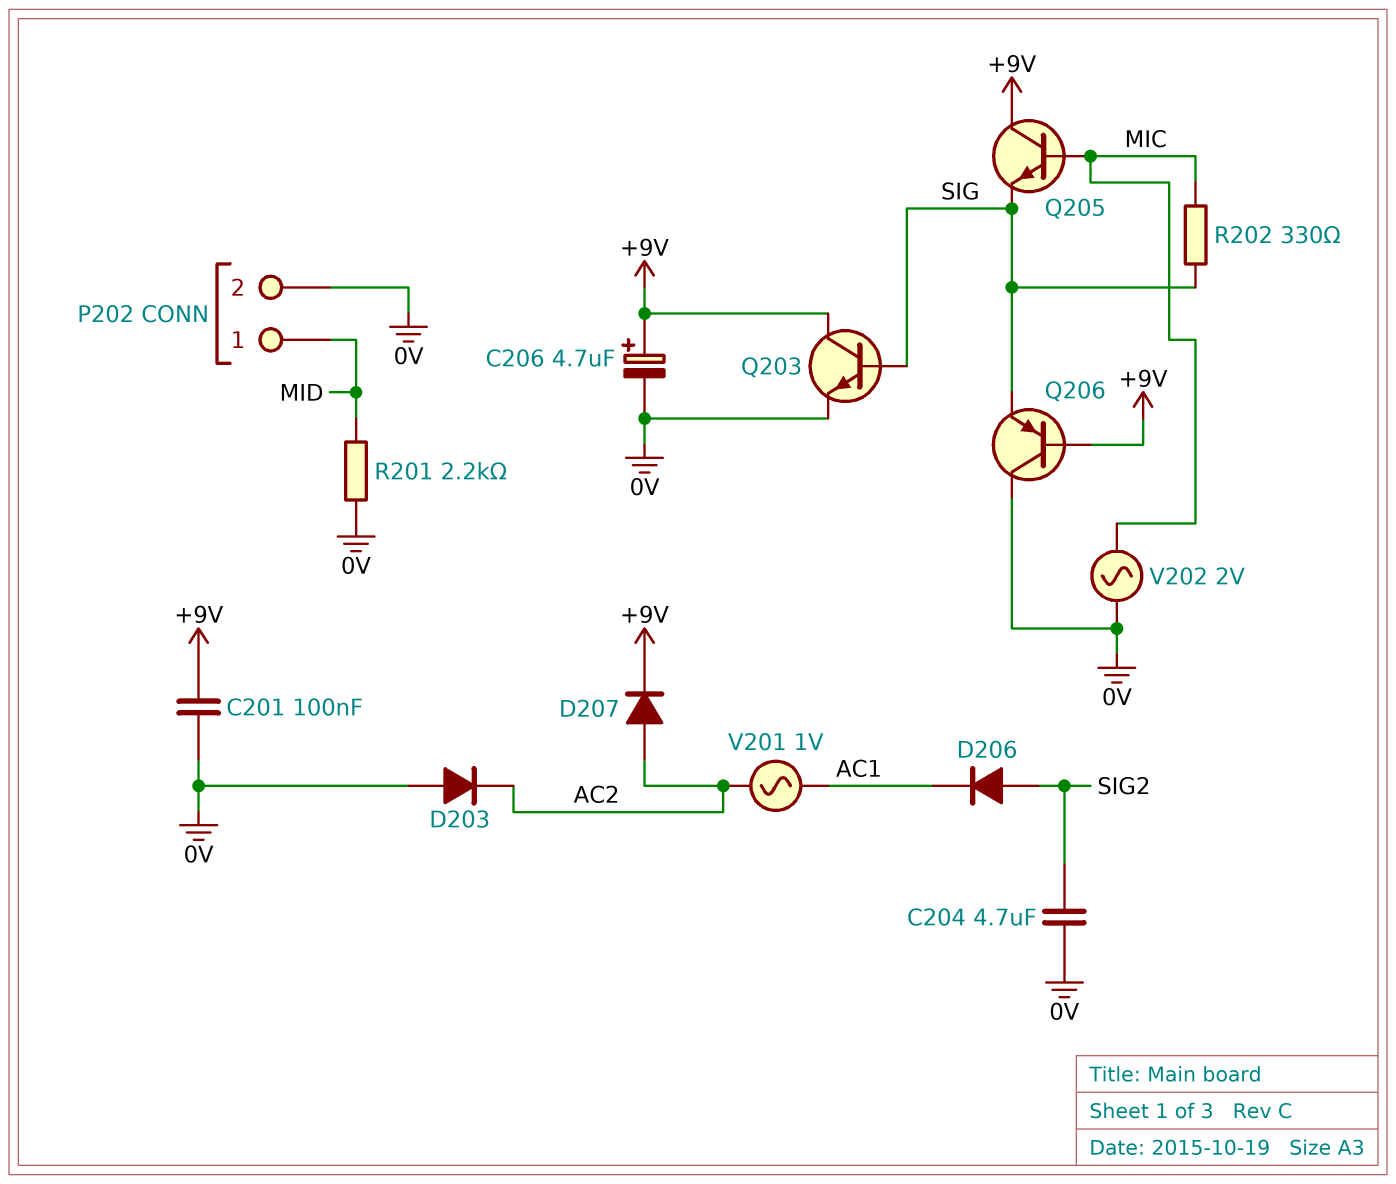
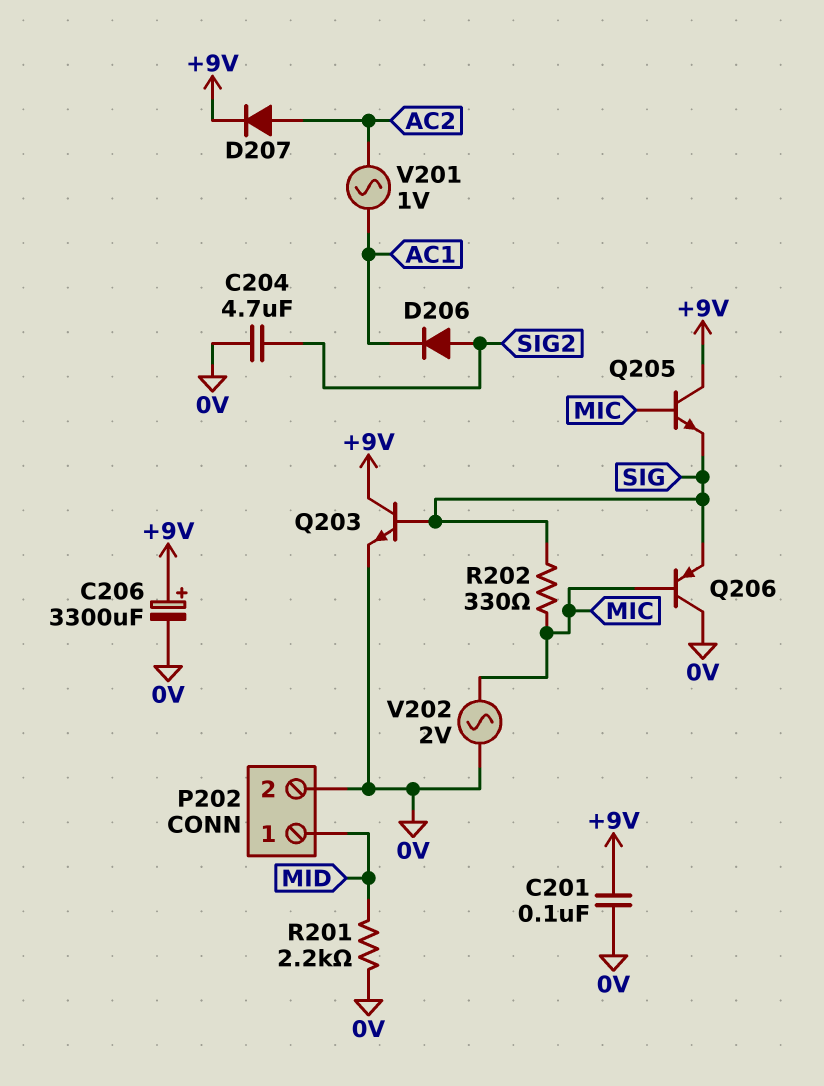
C206: 4.7uF (plus +9V, minus 0V) -> 3300uF (plus +9V, minus 0V)
D203: diode (A 0V, K AC2) -> none
Q206: PNP (B +9V, C 0V, E SIG) -> PNP (B MIC, C 0V, E SIG)

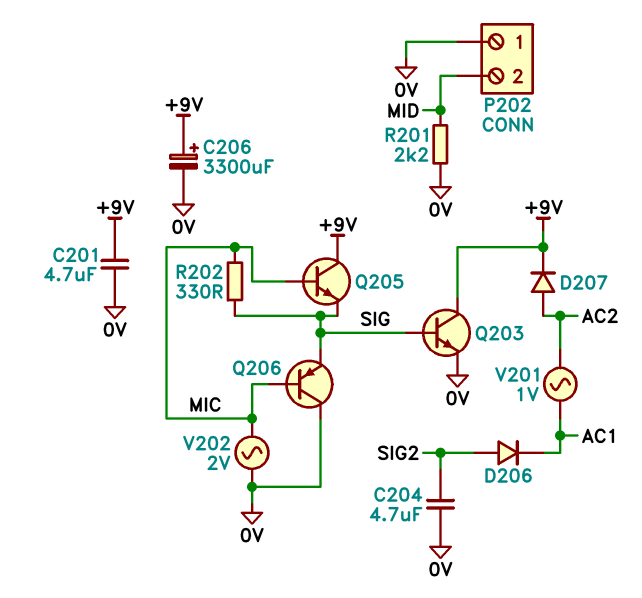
C201: 100nF (+9V, 0V) -> 4.7uF (+9V, 0V)
P202 pin 1: MID -> 0V
P202 pin 2: 0V -> MID

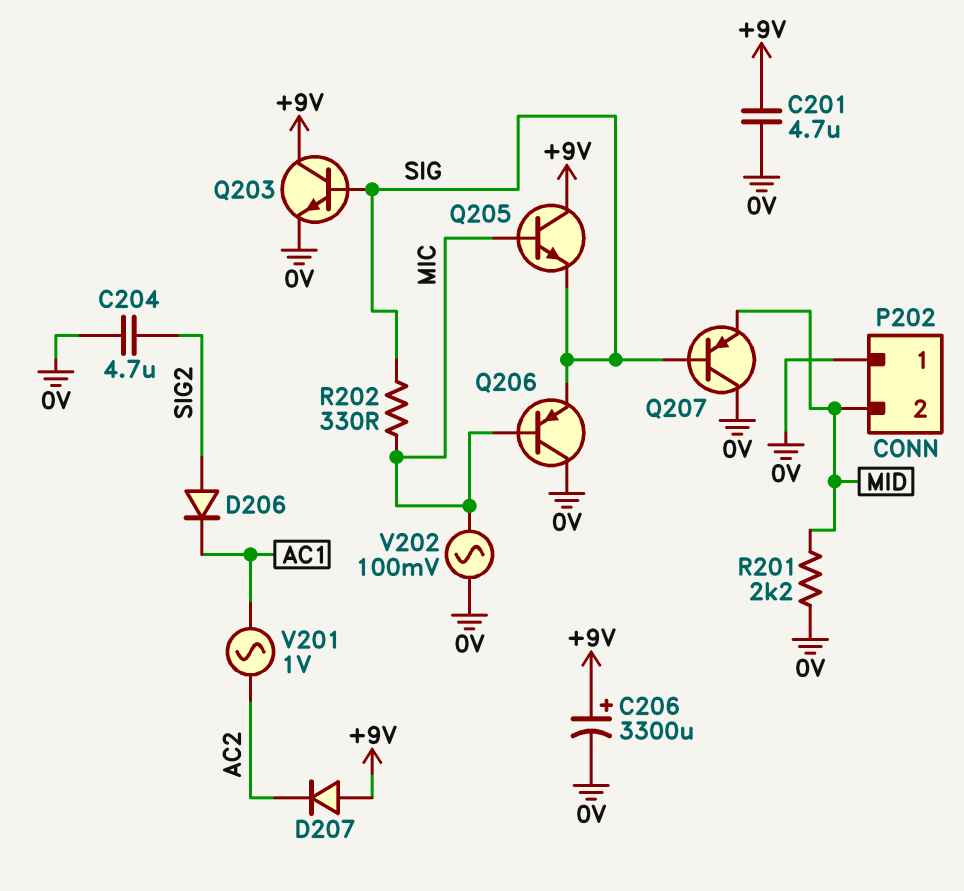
D207: diode (A AC2, K +9V) -> diode (A +9V, K AC2)
Q207: none -> PNP (B SIG, C 0V, E MID)
V202: AC 2V (0V, MIC) -> AC 100mV (0V, MIC)

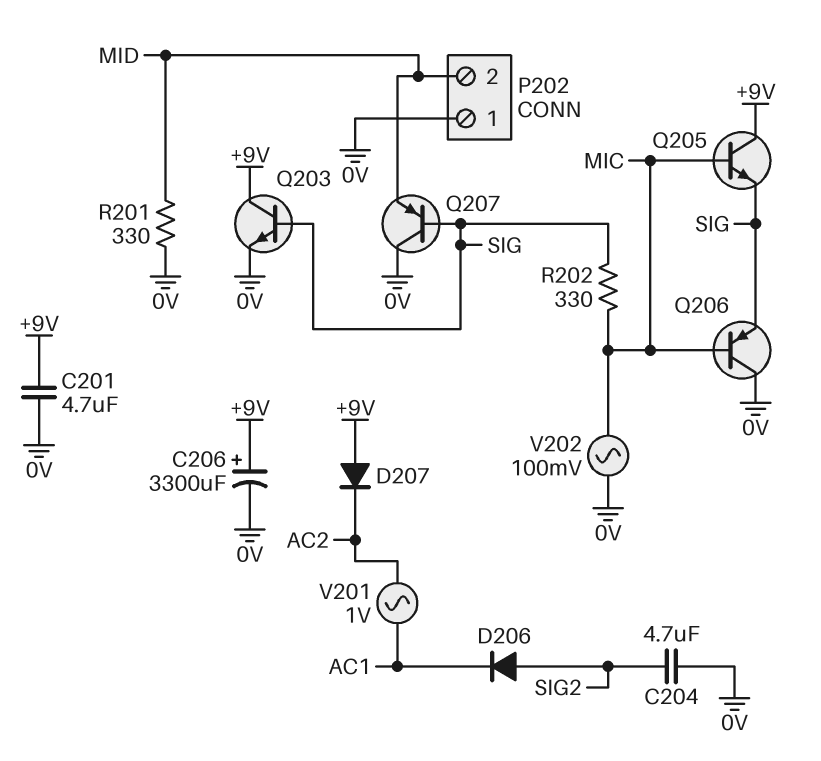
R201: 2.2k (0V, MID) -> 330 (0V, MID)

